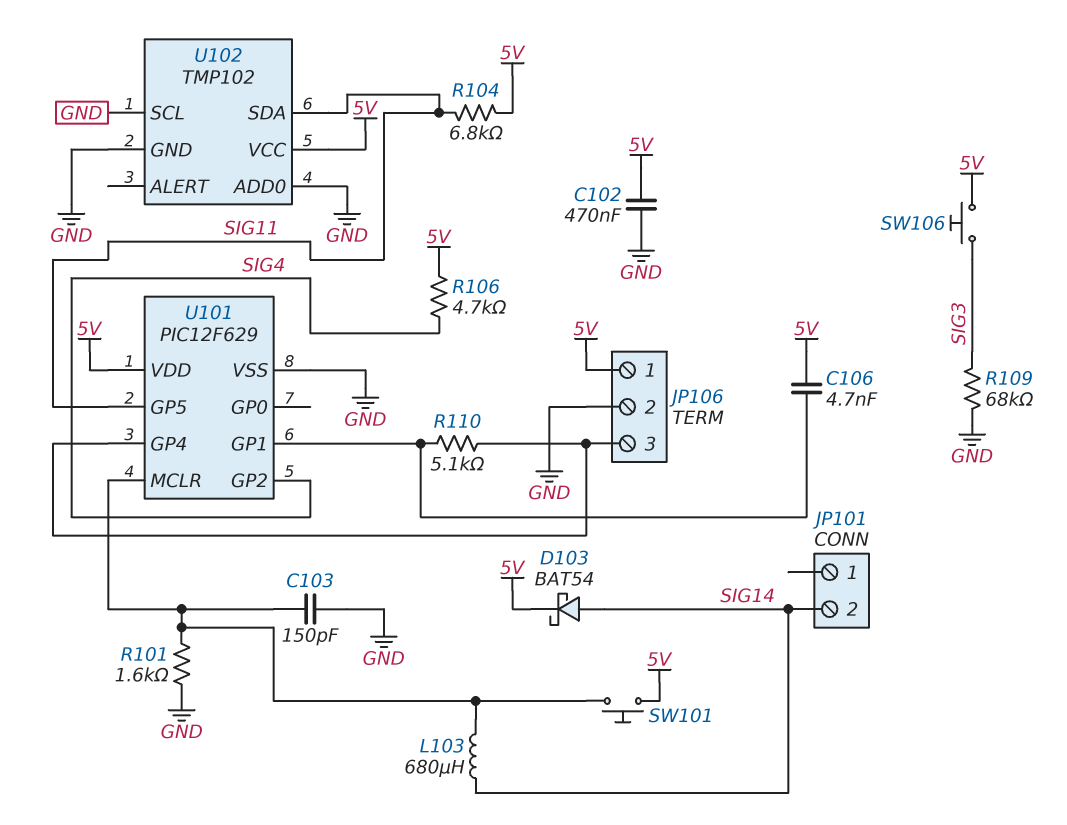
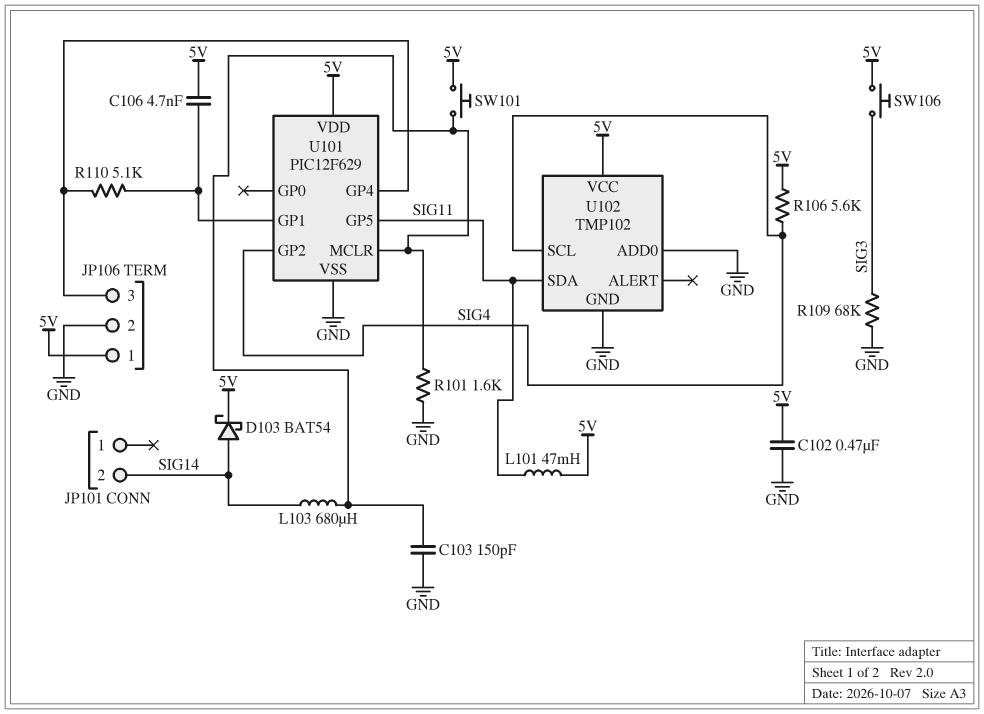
L101: none -> 47mH (5V, SIG11)
R104: 6.8k (5V, SIG11) -> none
R106: 4.7k (5V, SIG4) -> 5.6k (5V, SIG4)
U102 pin SCL: GND -> SIG4

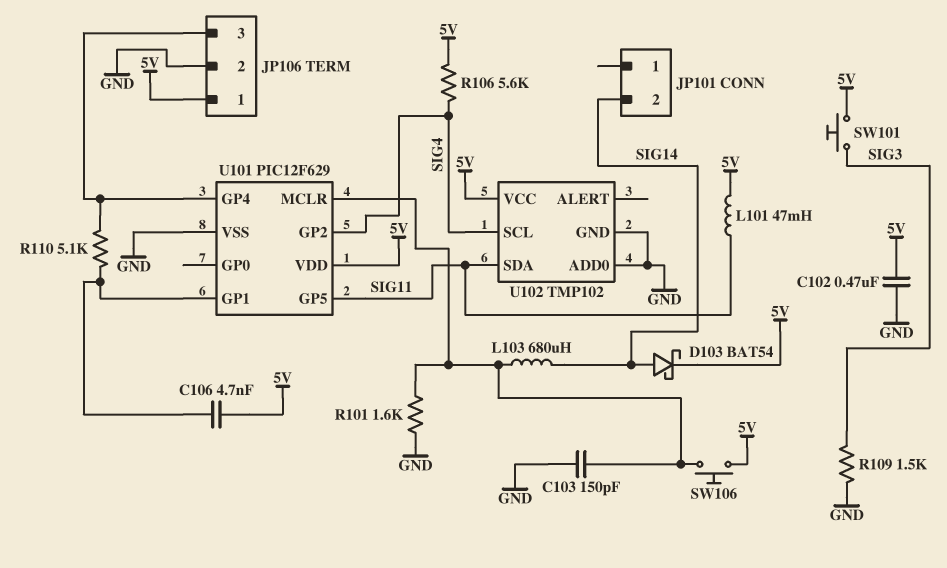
R109: 68k (GND, SIG3) -> 1.5k (GND, SIG3)
SW101: button (5V, U101/MCLR) -> button (5V, SIG3)
SW106: button (5V, SIG3) -> button (5V, U101/MCLR)

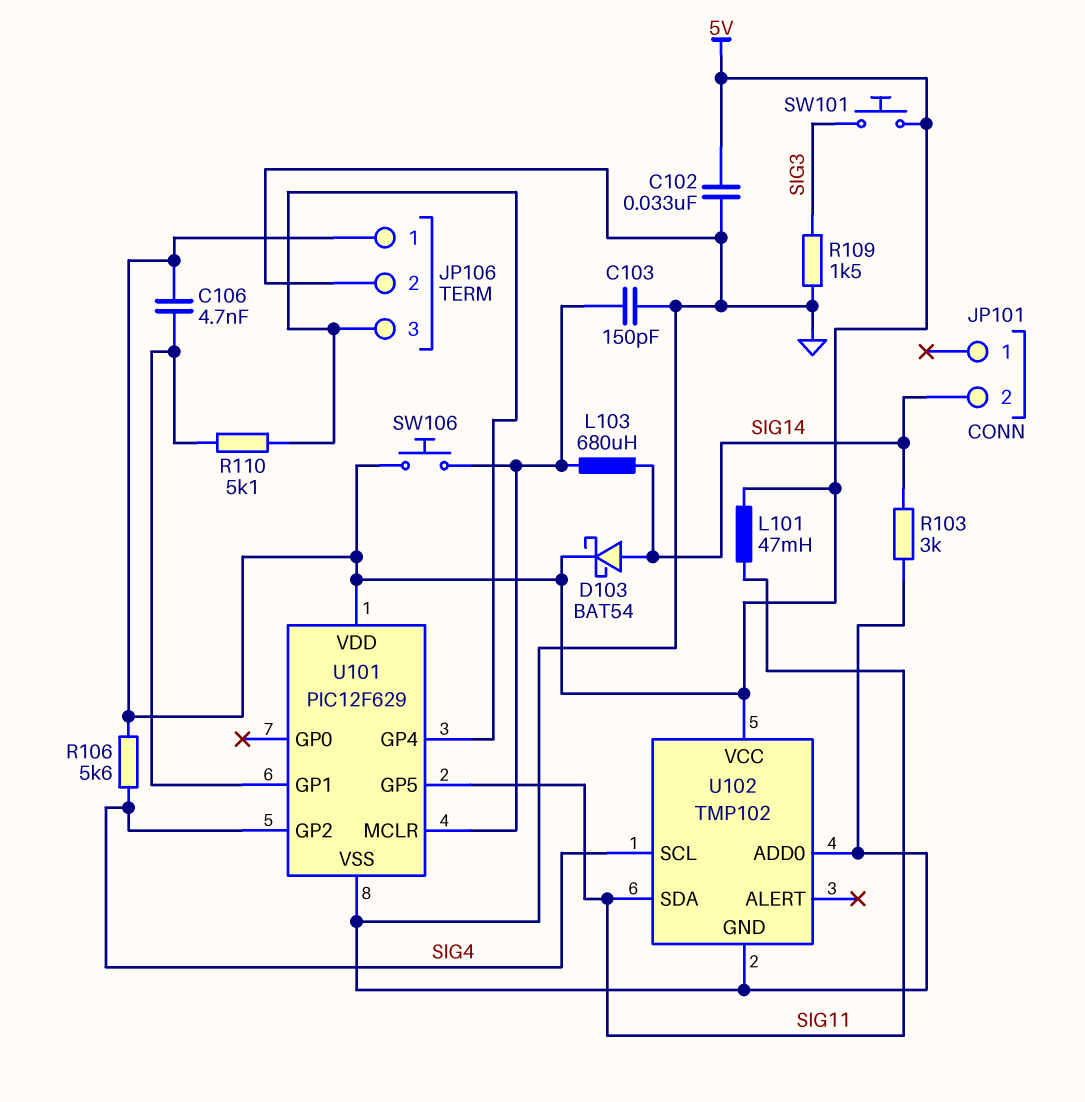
C102: 470nF (5V, GND) -> 33nF (5V, GND)
R101: 1.6k (GND, U101/MCLR) -> none
R103: none -> 3k (GND, SIG14)

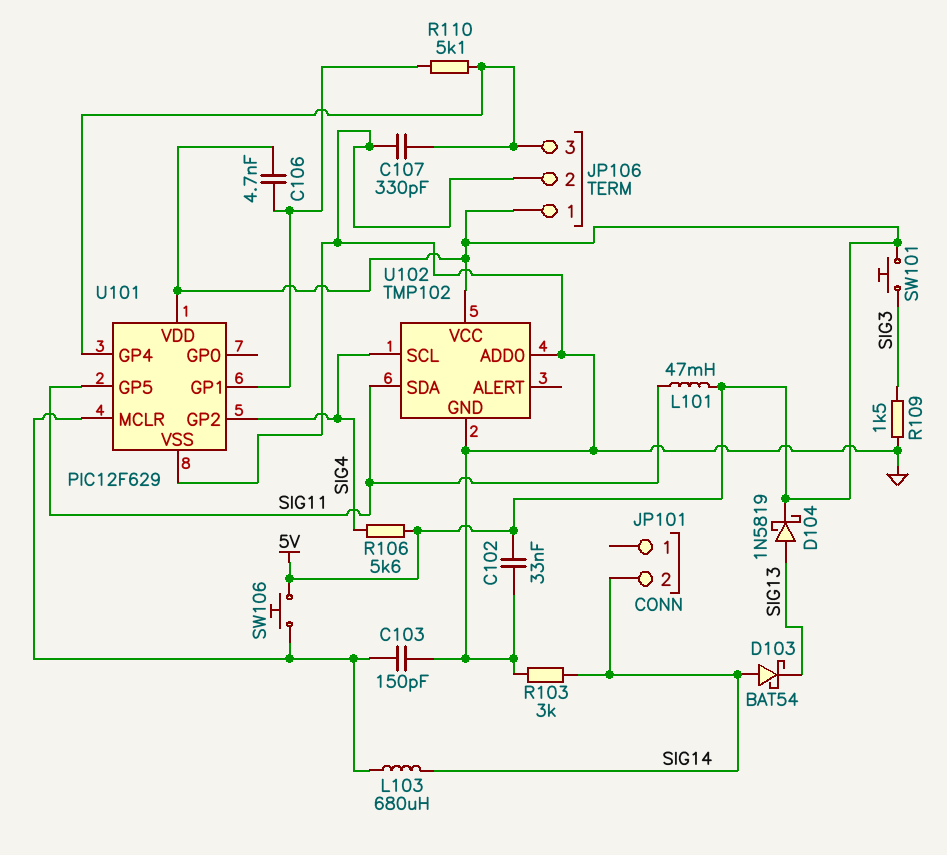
C107: none -> 330pF (GND, JP106/3)
D103: schottky BAT54 (A SIG14, K 5V) -> schottky BAT54 (A SIG14, K SIG13)
D104: none -> schottky 1N5819 (A SIG13, K 5V)

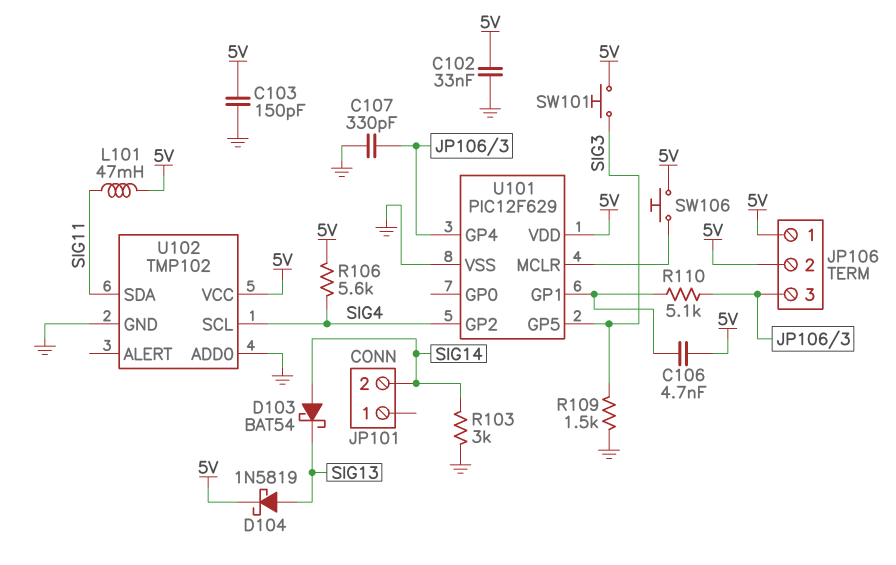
C103: 150pF (GND, U101/MCLR) -> 150pF (5V, GND)
JP106 pin 2: GND -> 5V
L103: 680uH (SIG14, U101/MCLR) -> none
U101 pin GP5: SIG11 -> SIG3

